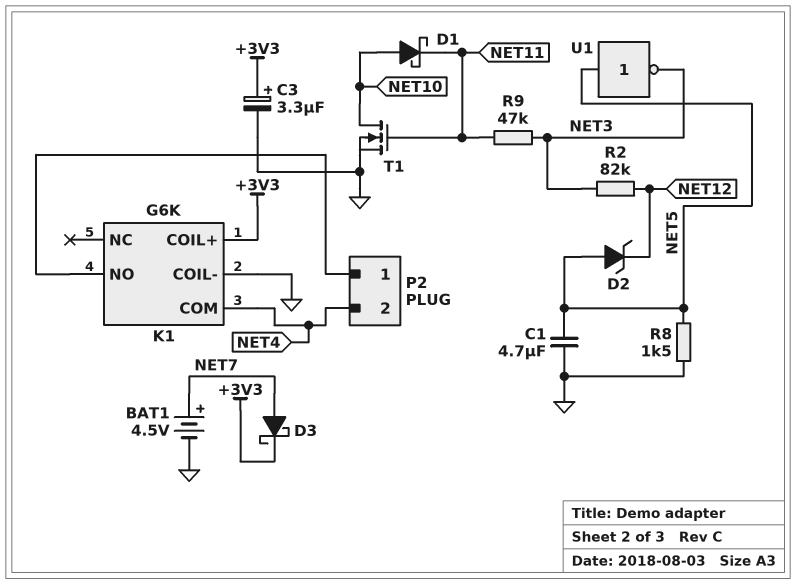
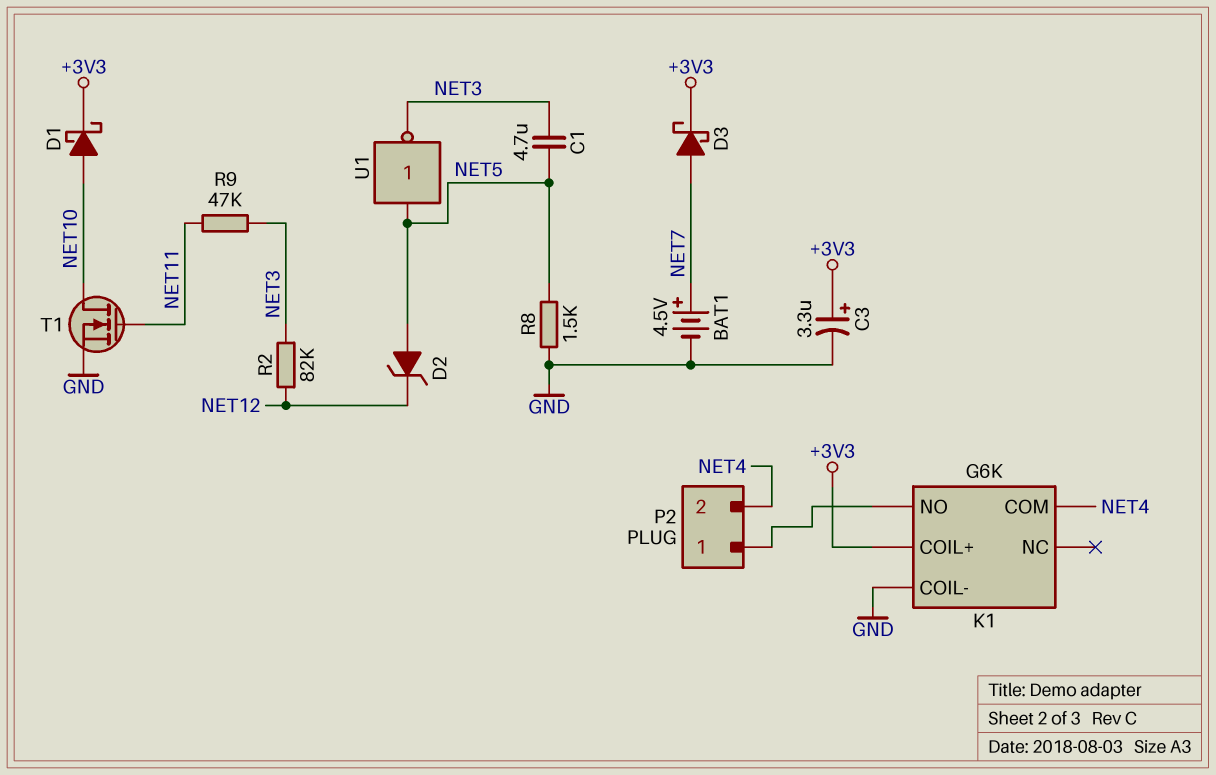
C1: 4.7uF (GND, NET5) -> 4.7uF (NET3, NET5)
D1: schottky (A NET10, K NET11) -> schottky (A NET10, K +3V3)

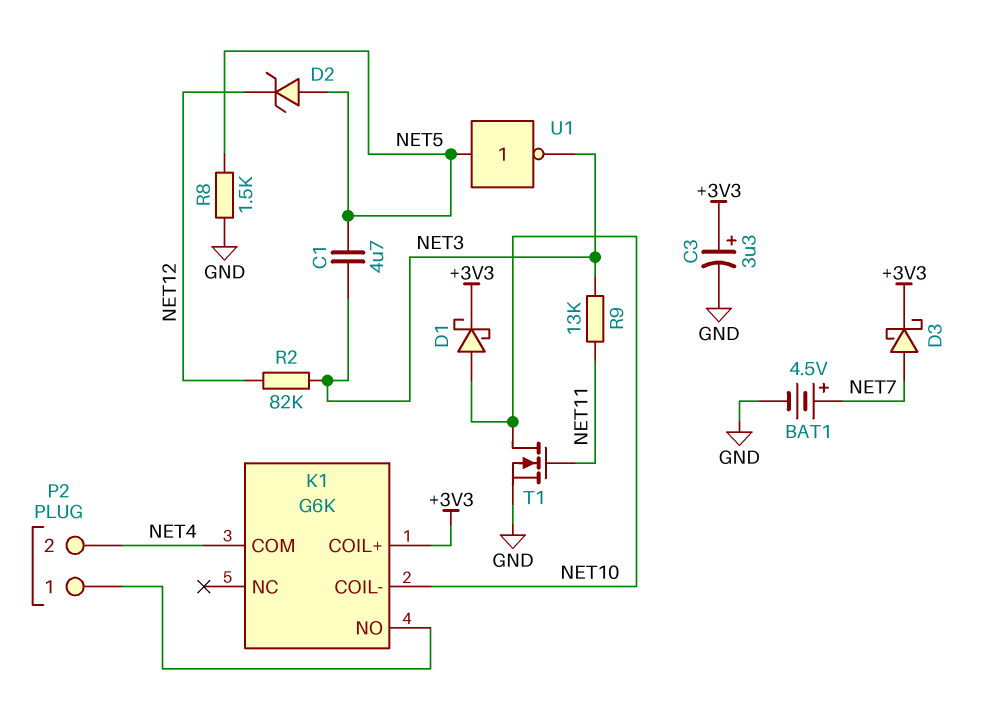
K1 pin COIL-: GND -> NET10
R9: 47k (NET3, NET11) -> 13k (NET3, NET11)

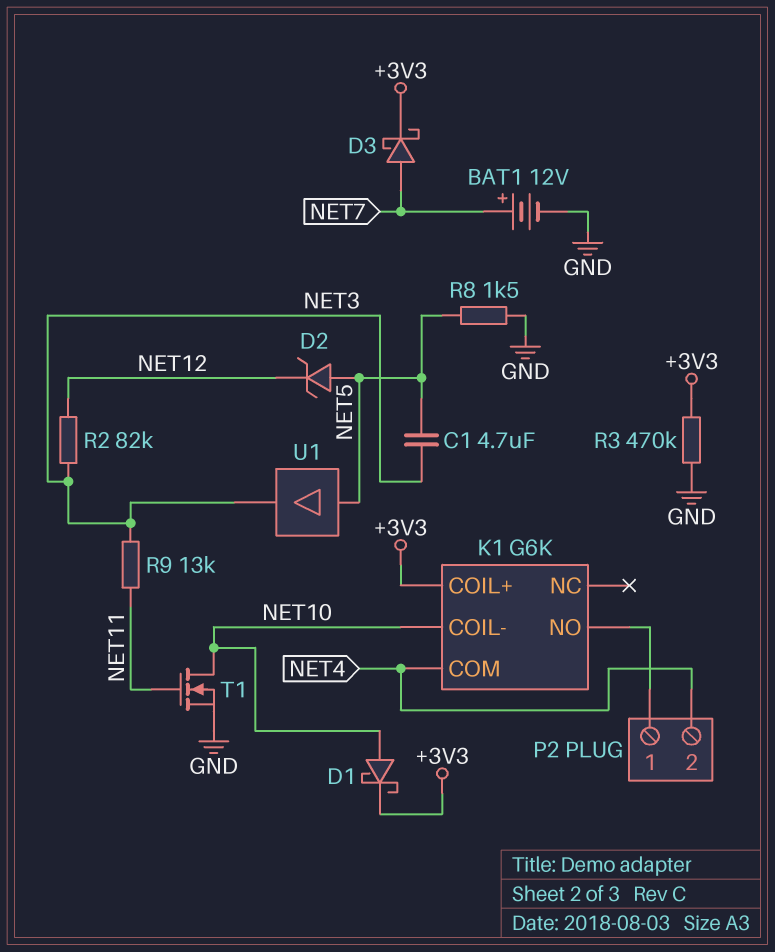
BAT1: 4.5V (plus NET7, minus GND) -> 12V (plus NET7, minus GND)
C3: 3.3uF (plus +3V3, minus GND) -> none
R3: none -> 470k (+3V3, GND)
U1: NOT (in NET5, out NET3) -> buffer (in NET5, out NET3)

